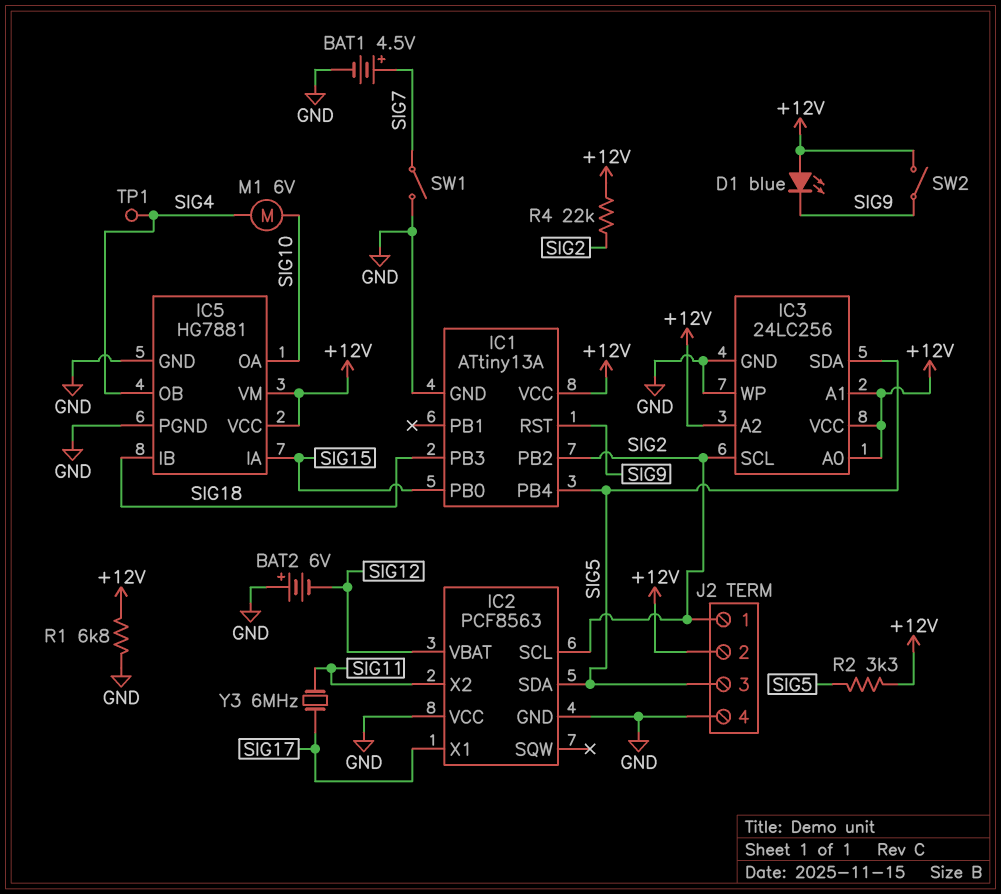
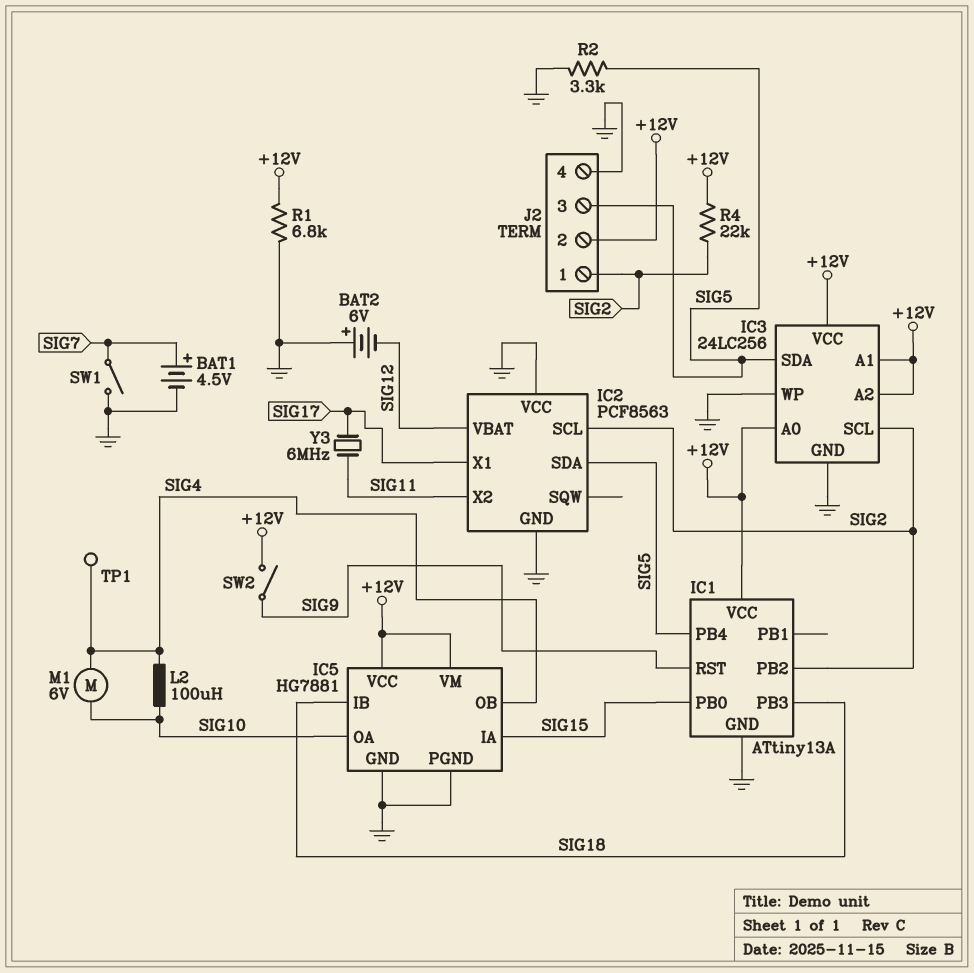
D1: LED blue (A +12V, K SIG9) -> none
L2: none -> 100uH (SIG4, SIG10)
R2: 3.3k (+12V, SIG5) -> 3.3k (GND, SIG5)

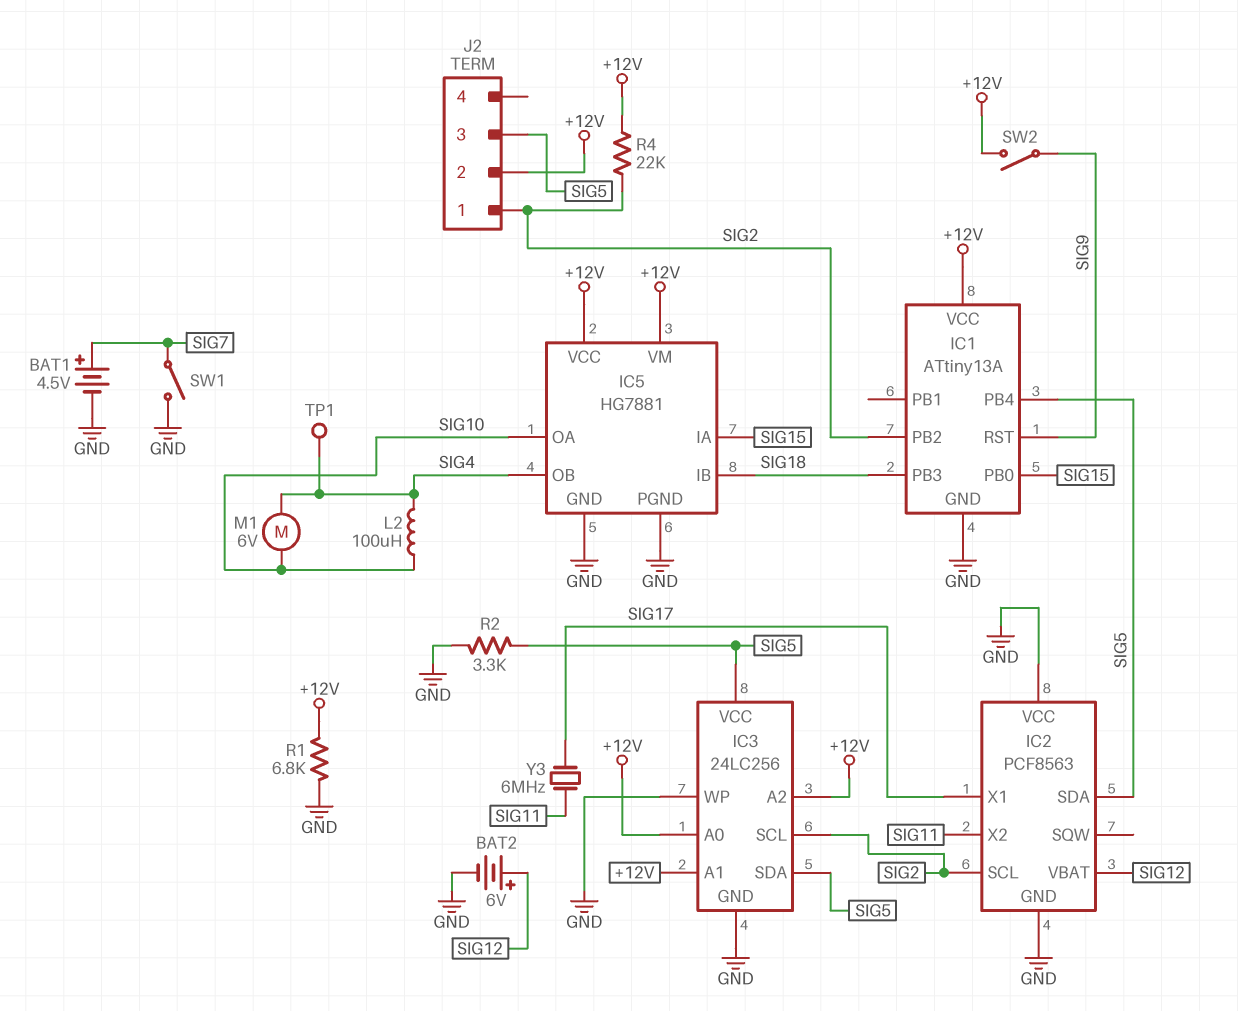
BAT2: 6V (plus GND, minus SIG12) -> 6V (plus SIG12, minus GND)
IC3 pin VCC: +12V -> SIG5
J2 pin 4: GND -> none

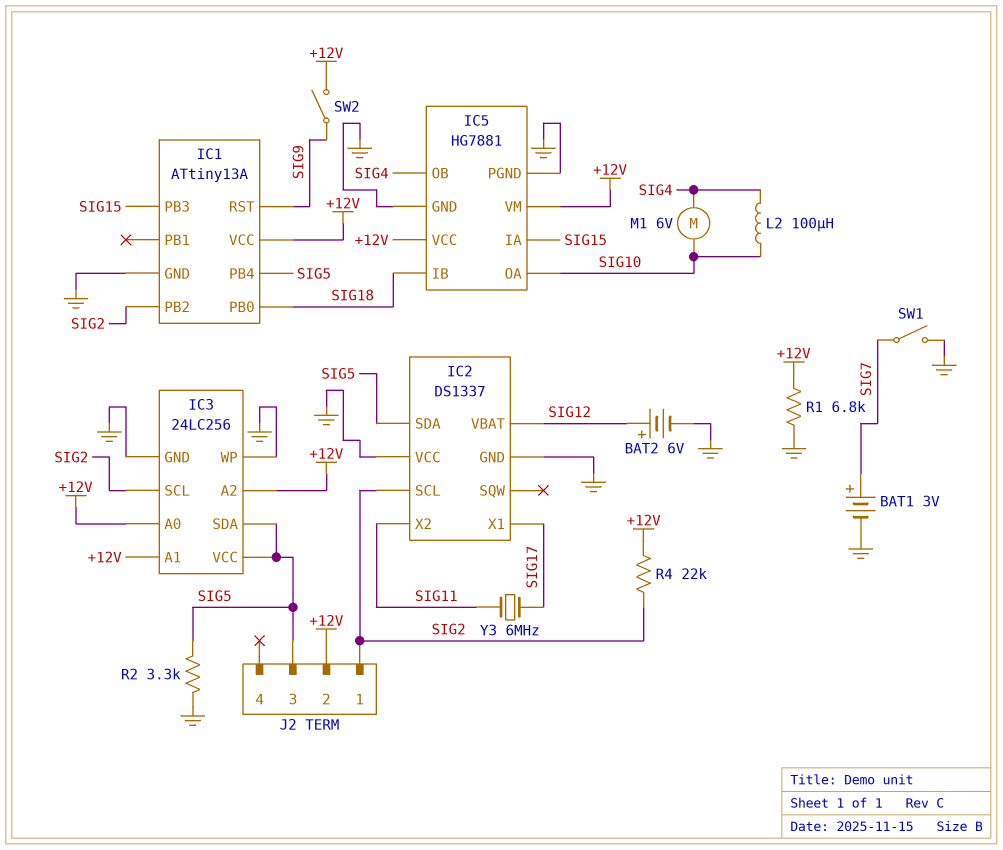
BAT1: 4.5V (plus SIG7, minus GND) -> 3V (plus SIG7, minus GND)
IC1 pin PB0: SIG15 -> SIG18
IC1 pin PB3: SIG18 -> SIG15
IC2: PCF8563 -> DS1337
TP1: test point (SIG4) -> none

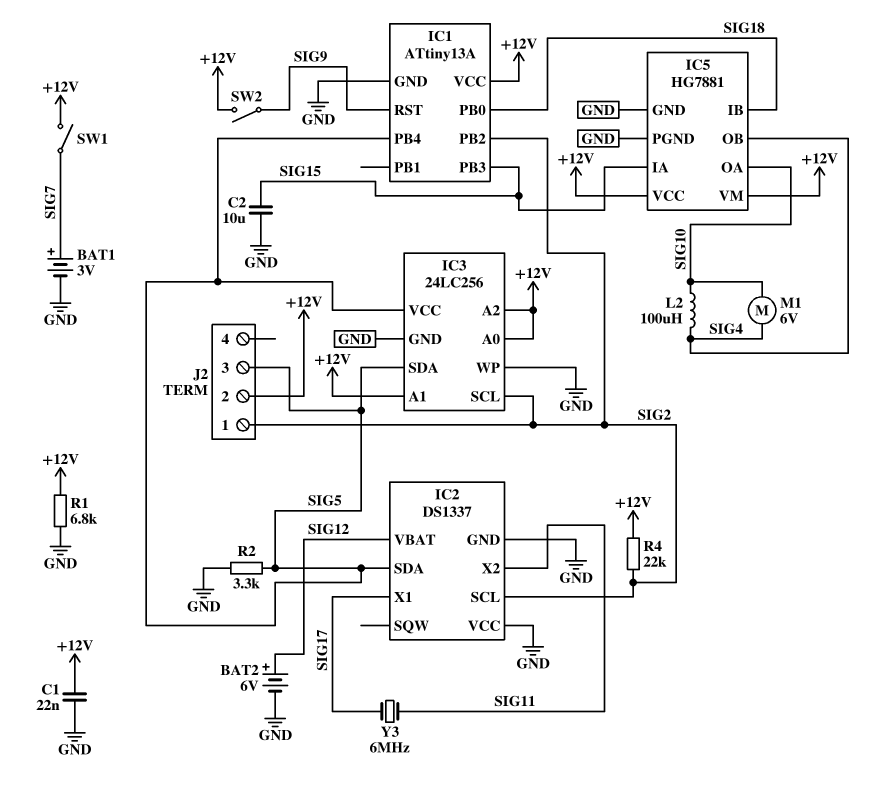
C1: none -> 22nF (+12V, GND)
C2: none -> 10uF (GND, SIG15)
SW1: switch (GND, SIG7) -> switch (+12V, SIG7)

